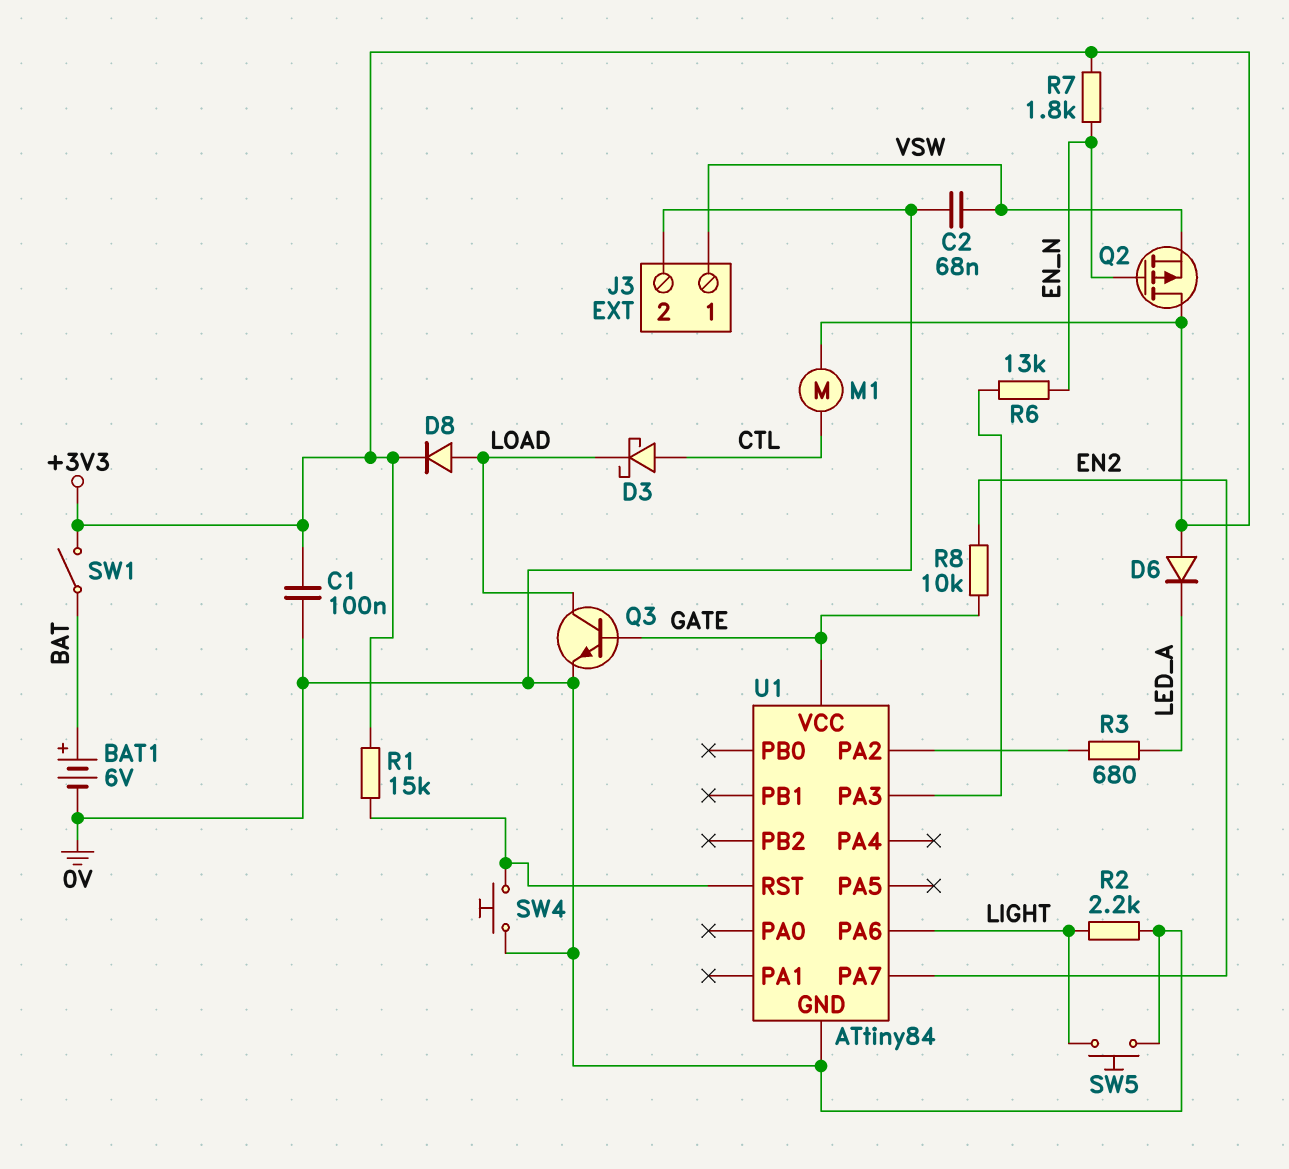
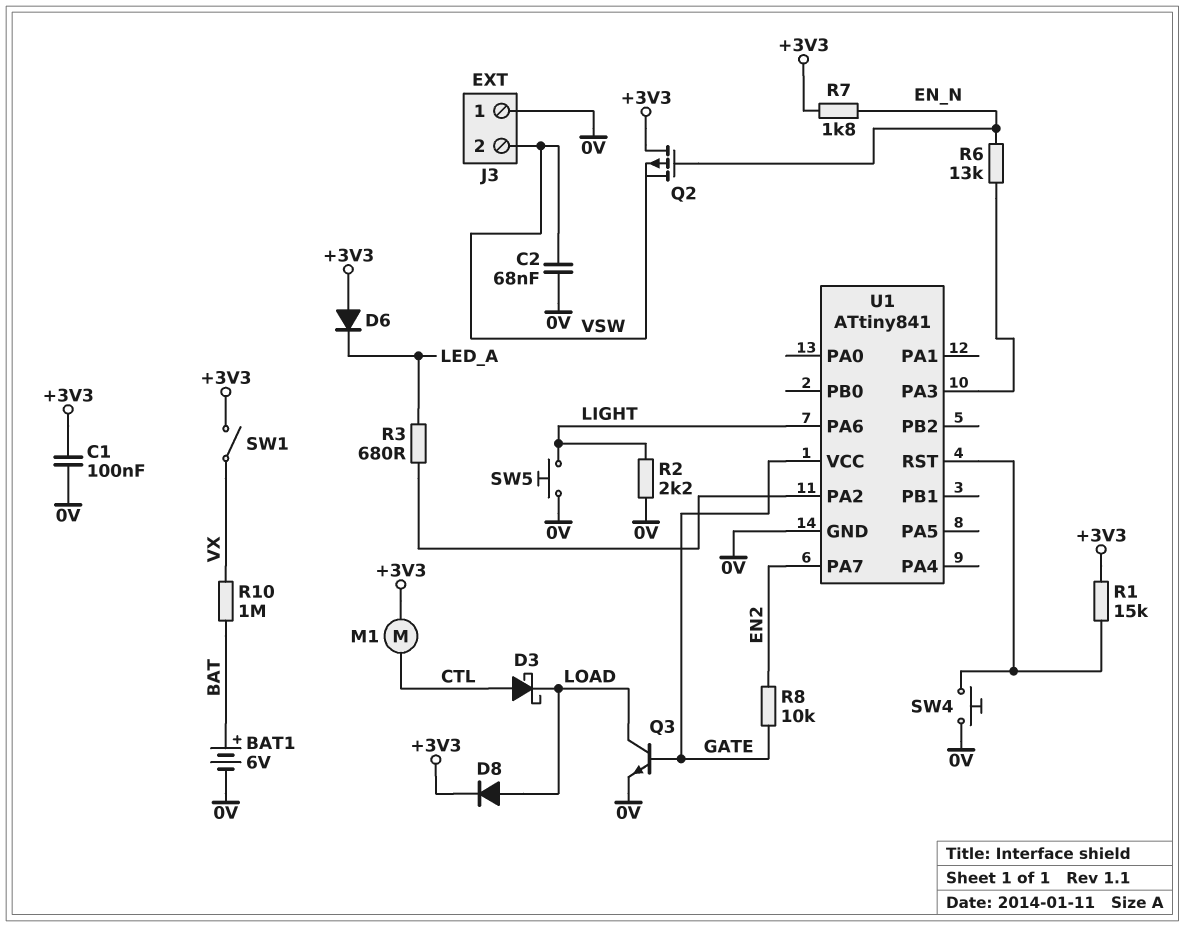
J3 pin 1: VSW -> 0V
J3 pin 2: 0V -> VSW
R10: none -> 1M (BAT, VX)
SW1: switch (+3V3, BAT) -> switch (+3V3, VX)
U1: ATtiny84 -> ATtiny841

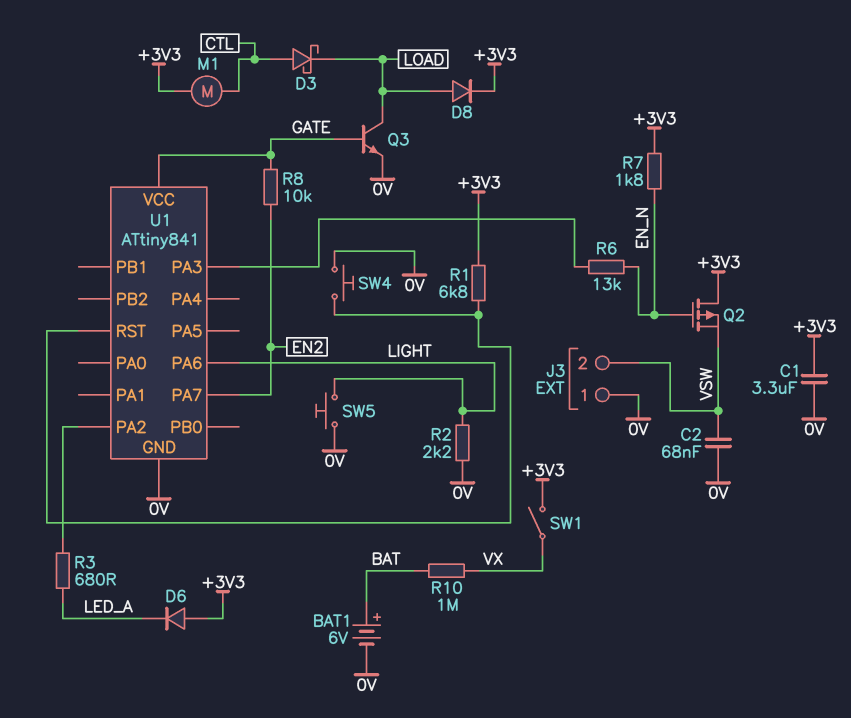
C1: 100nF (+3V3, 0V) -> 3.3uF (+3V3, 0V)
R1: 15k (+3V3, U1/RST) -> 6.8k (+3V3, U1/RST)

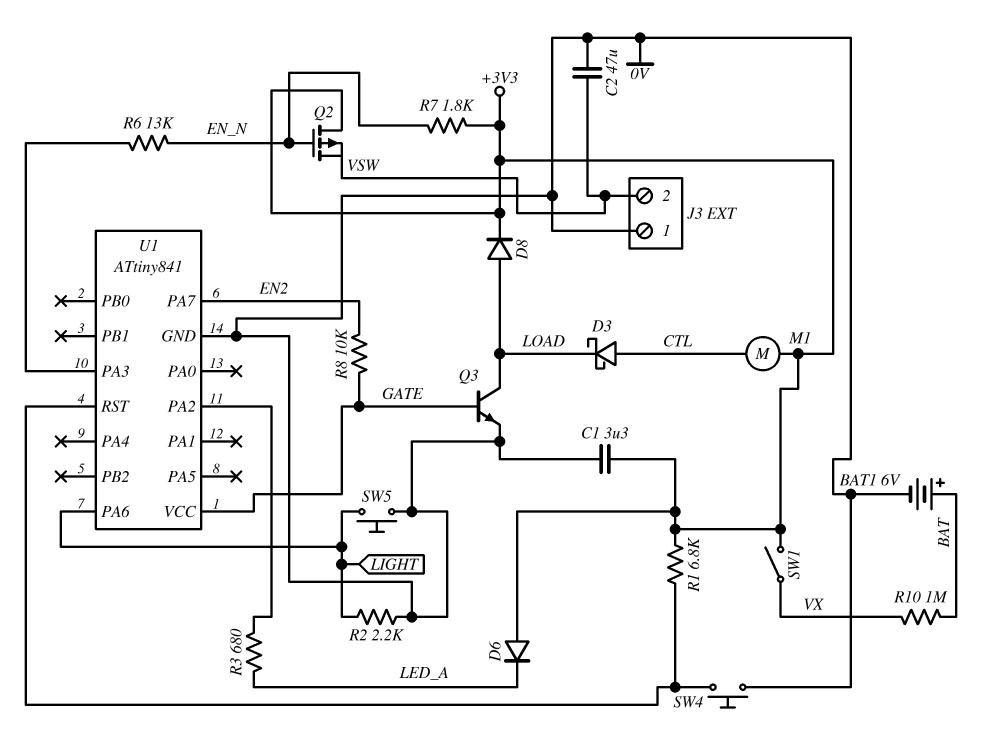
C2: 68nF (0V, VSW) -> 47uF (0V, VSW)

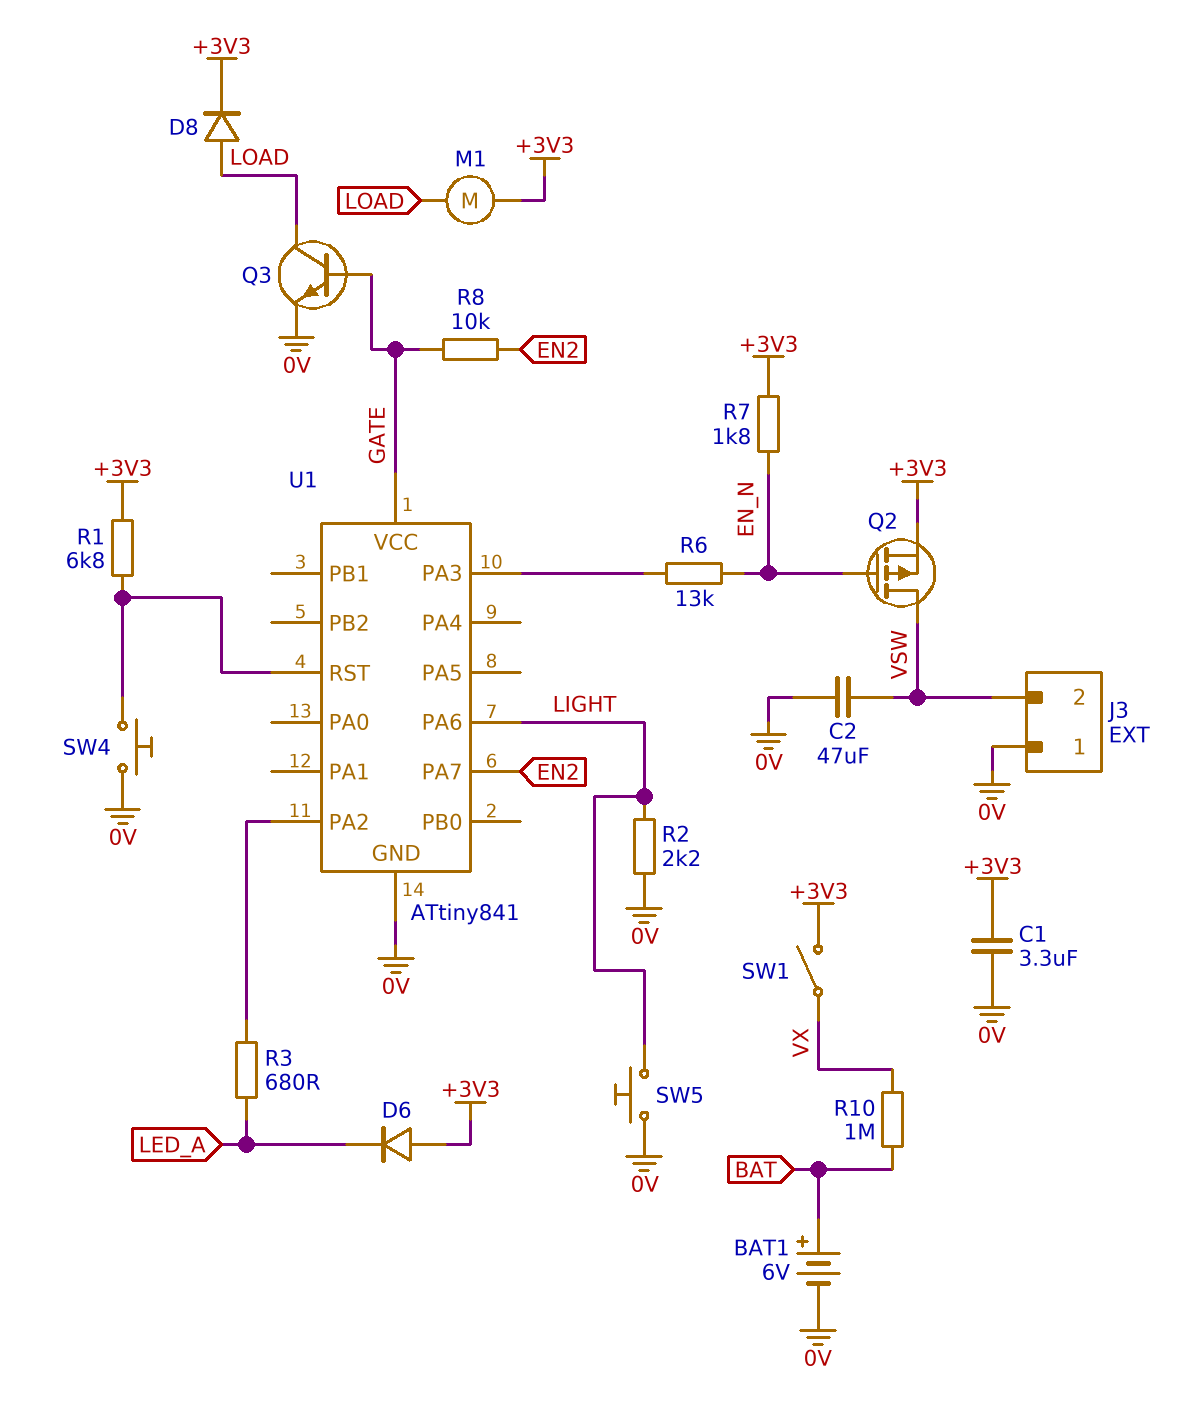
D3: schottky (A CTL, K LOAD) -> none
M1: motor (+3V3, CTL) -> motor (+3V3, LOAD)
Q2: PMOS (G EN_N, D +3V3, S VSW) -> PMOS (G EN_N, D VSW, S +3V3)

